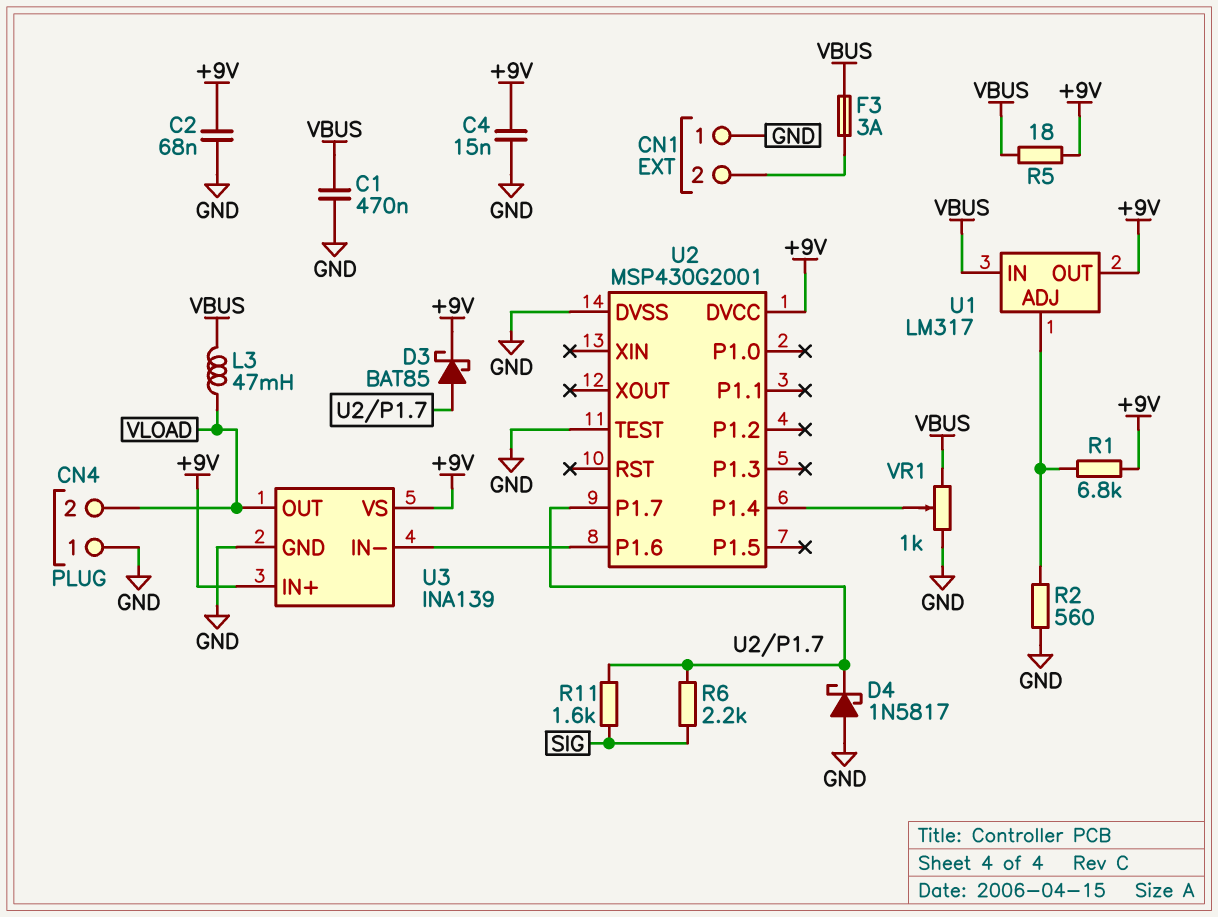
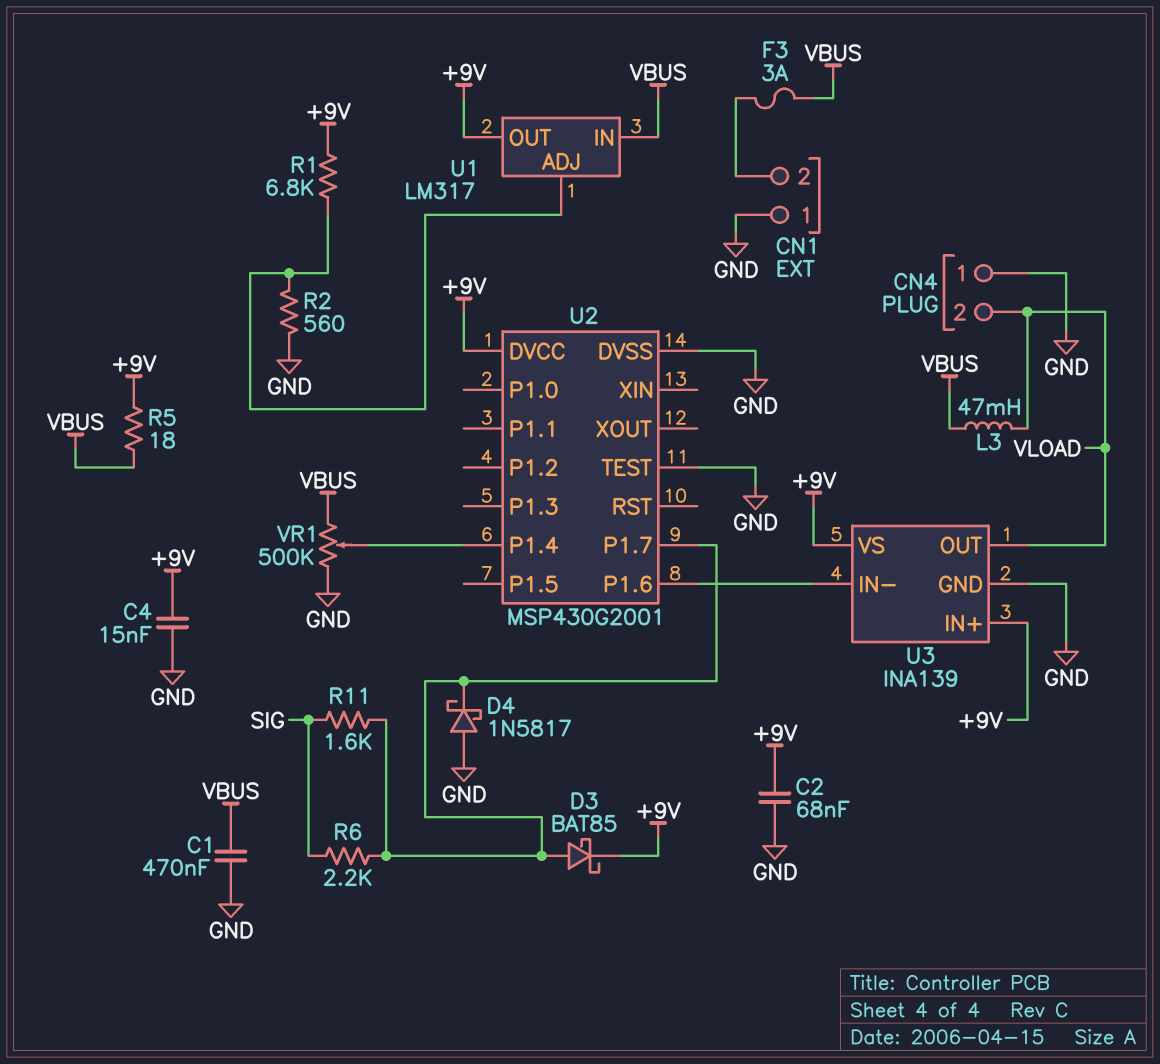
VR1: 1k (GND, VBUS, wiper U2/P1.4) -> 500k (GND, VBUS, wiper U2/P1.4)

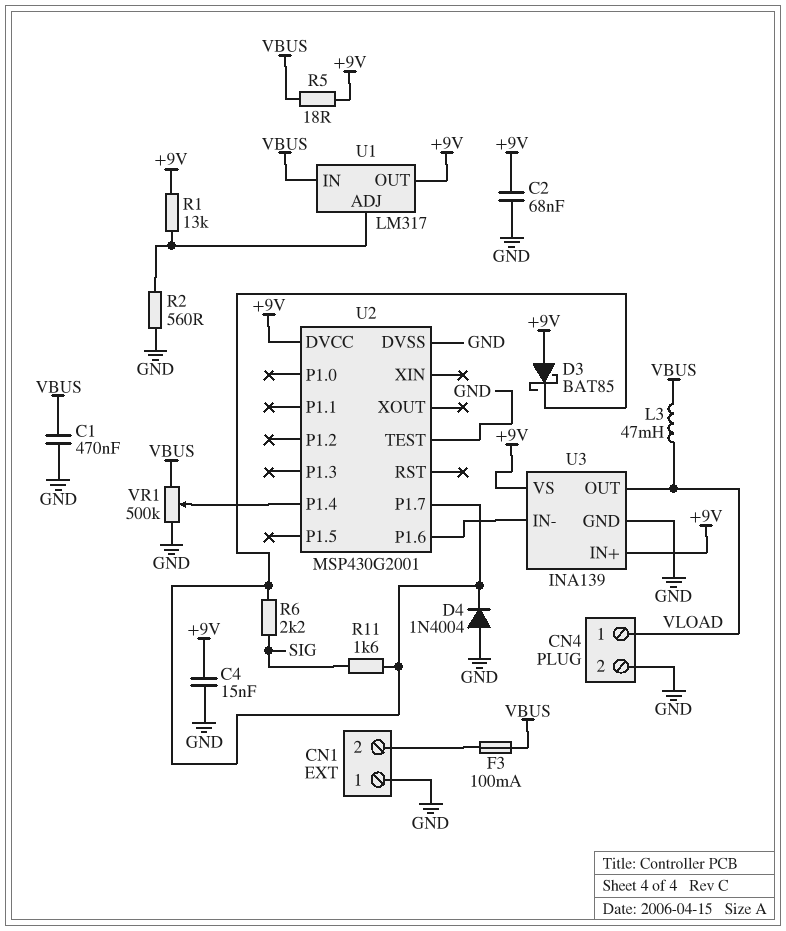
CN4 pin 1: GND -> VLOAD
CN4 pin 2: VLOAD -> GND
D3: schottky BAT85 (A U2/P1.7, K +9V) -> schottky BAT85 (A +9V, K U2/P1.7)
D4: schottky 1N5817 (A GND, K U2/P1.7) -> diode 1N4004 (A GND, K U2/P1.7)
F3: 3A (CN1/2, VBUS) -> 100mA (CN1/2, VBUS)
R1: 6.8k (+9V, U1/ADJ) -> 13k (+9V, U1/ADJ)

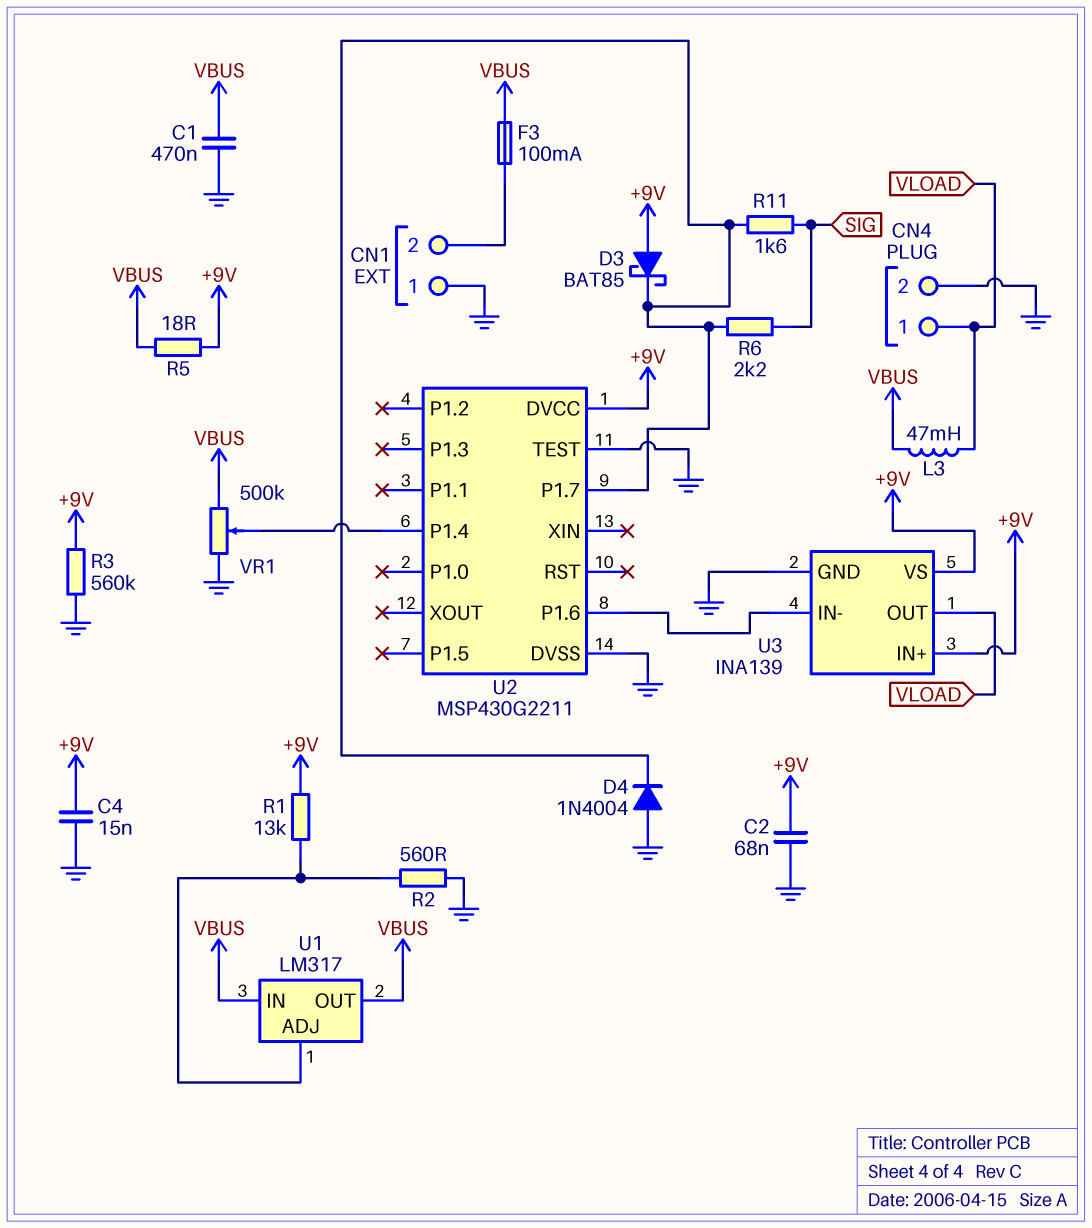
R3: none -> 560k (+9V, GND)
U1 pin OUT: +9V -> VBUS
U2: MSP430G2001 -> MSP430G2211

